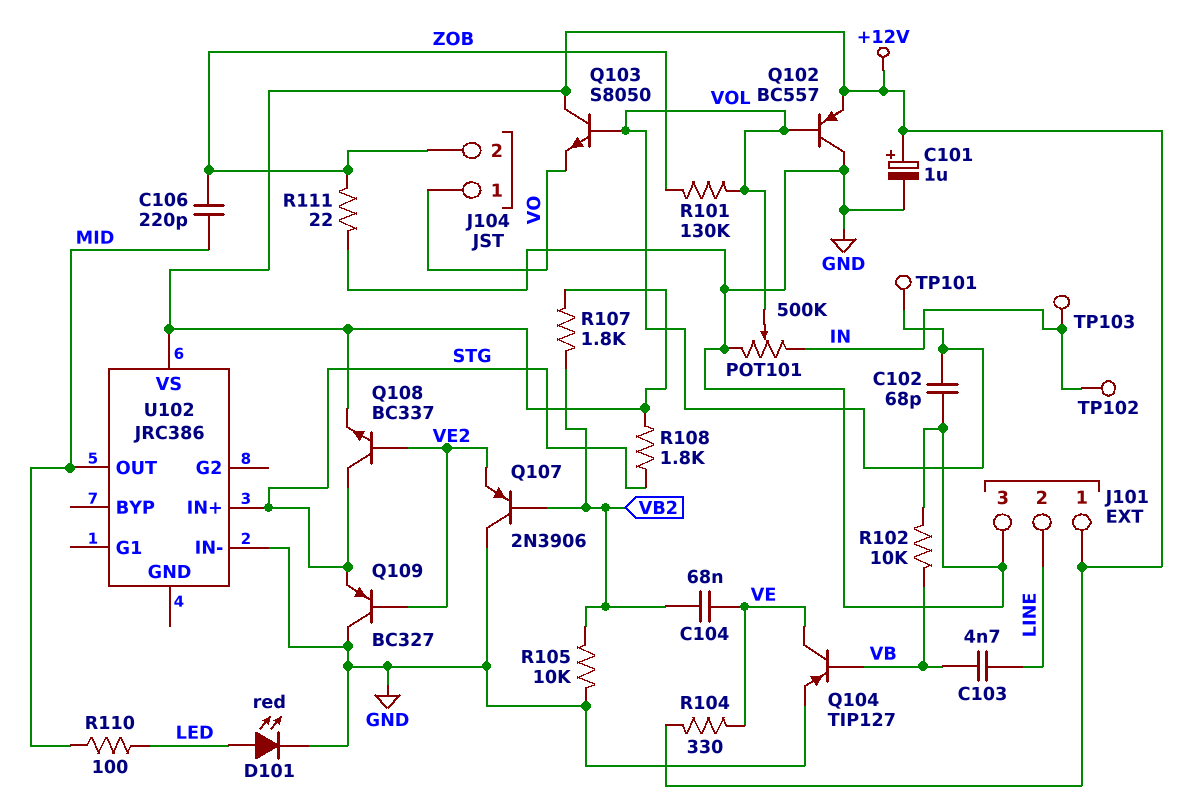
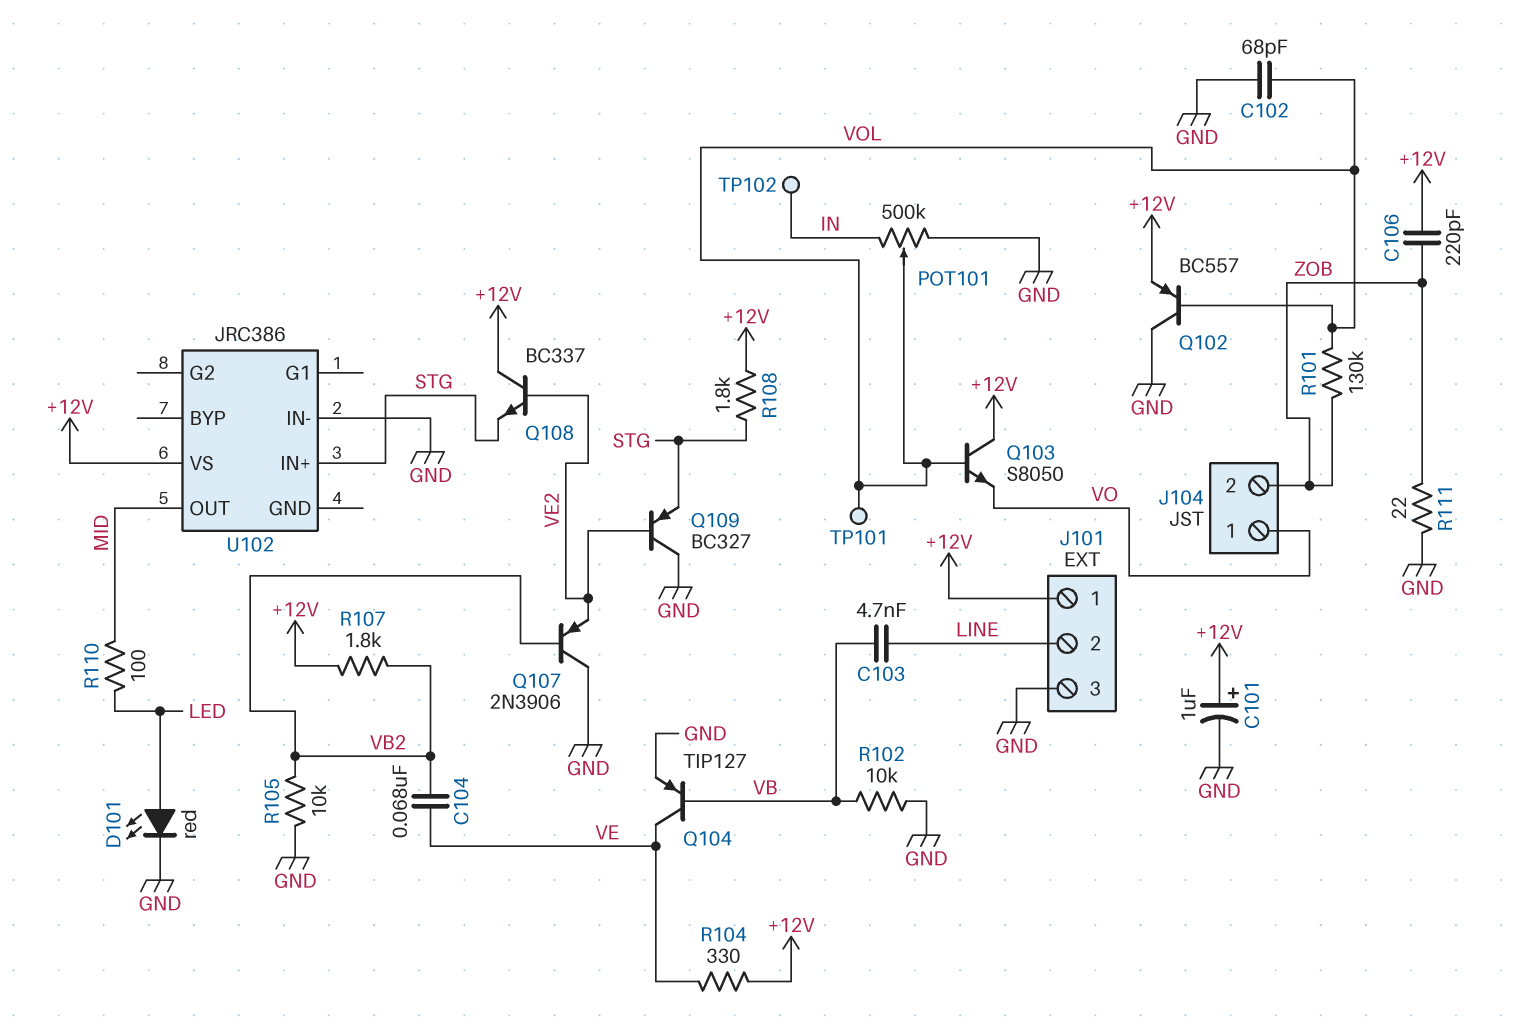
C106: 220pF (MID, ZOB) -> 220pF (+12V, ZOB)
Q108: NPN BC337 (B VE2, C STG, E +12V) -> NPN BC337 (B VE2, C +12V, E STG)
TP103: test point (IN) -> none

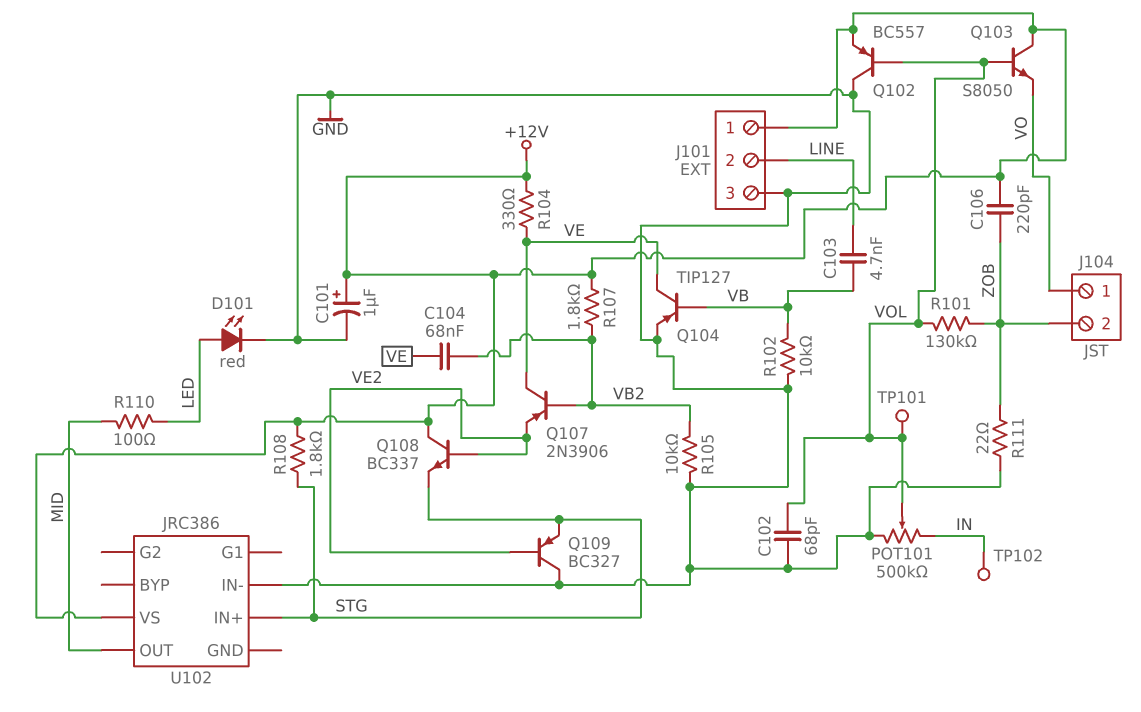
Q107: PNP 2N3906 (B VB2, C GND, E VE2) -> PNP 2N3906 (B VB2, C VE, E VE2)

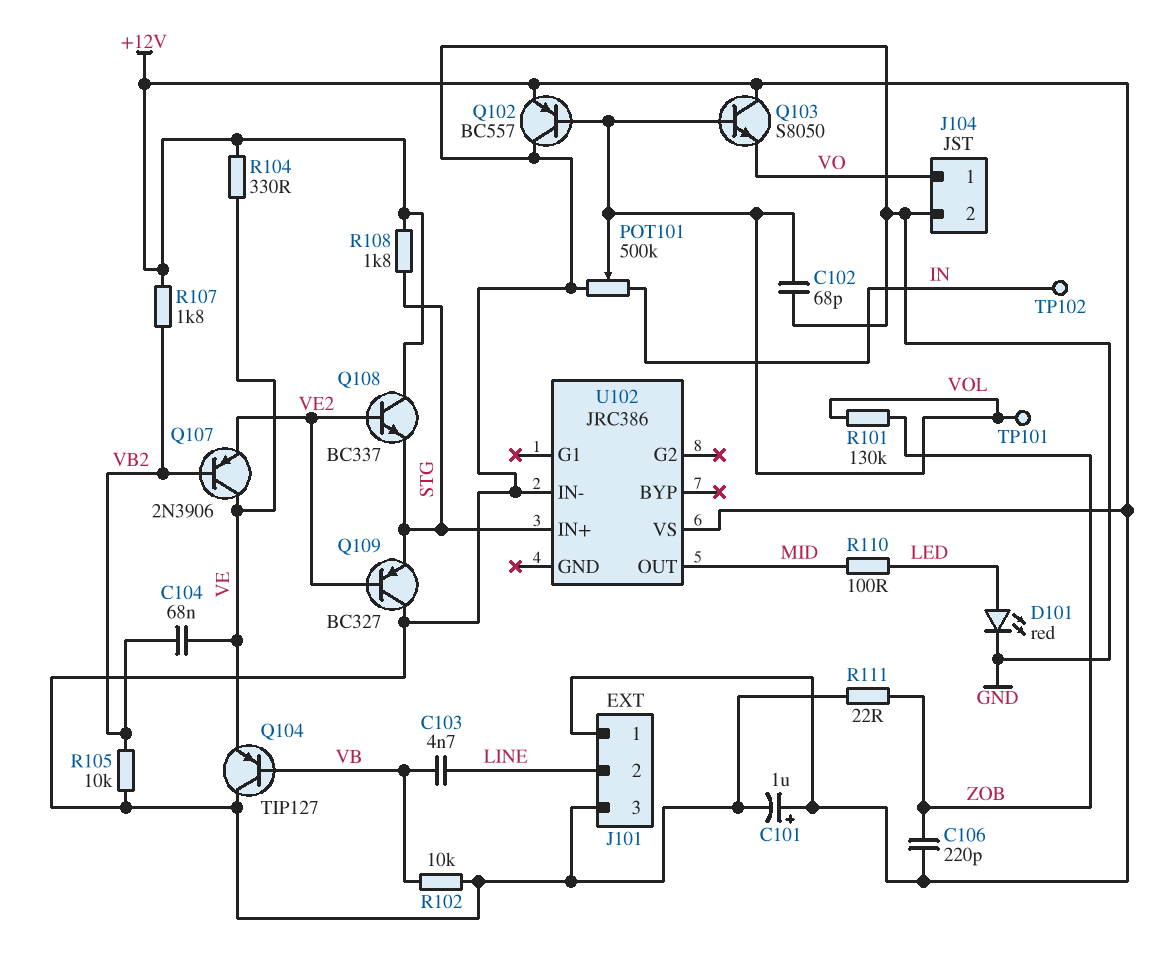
J104 pin 2: ZOB -> GND
Q104: PNP TIP127 (B VB, C VE, E GND) -> PNP TIP127 (B VB, C GND, E VE)

